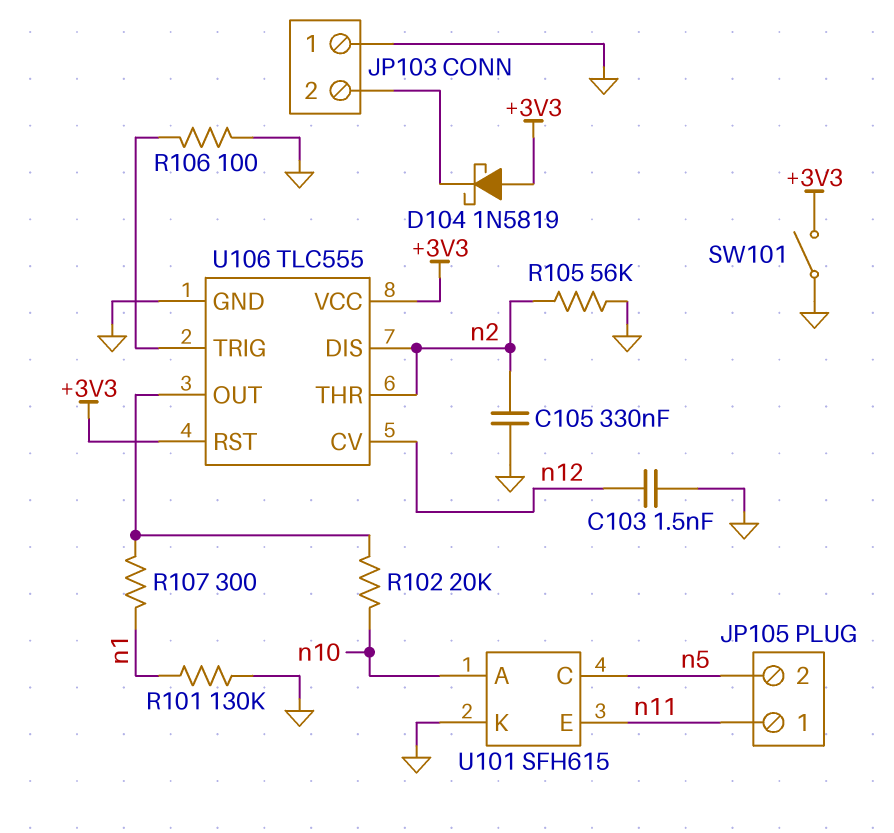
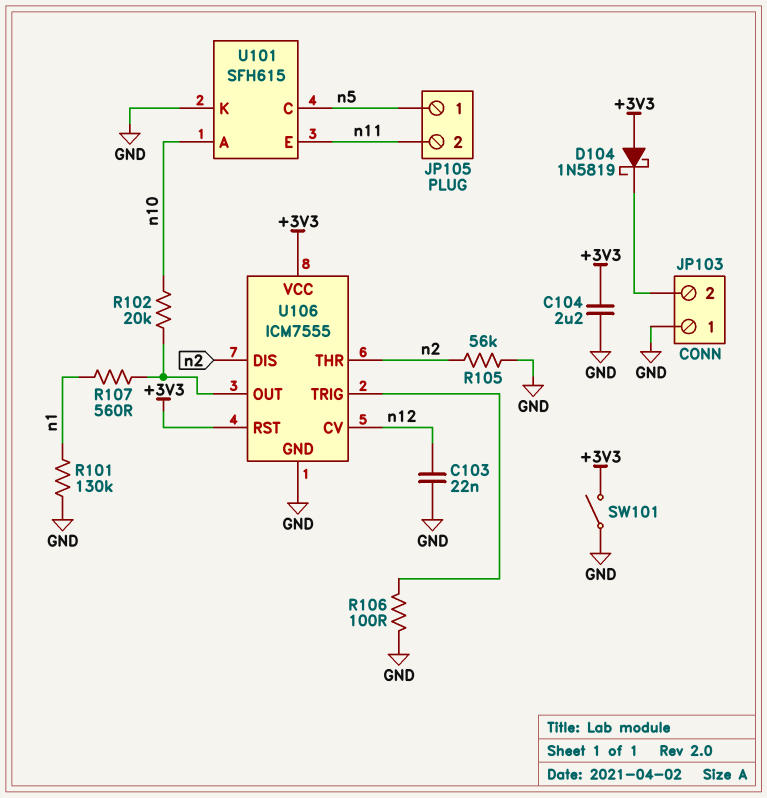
C103: 1.5nF (GND, n12) -> 22nF (GND, n12)
C104: none -> 2.2uF (+3V3, GND)
C105: 330nF (GND, n2) -> none
JP105 pin 1: n11 -> n5
JP105 pin 2: n5 -> n11
R107: 300 (U106/OUT, n1) -> 560 (U106/OUT, n1)
U106: TLC555 -> ICM7555

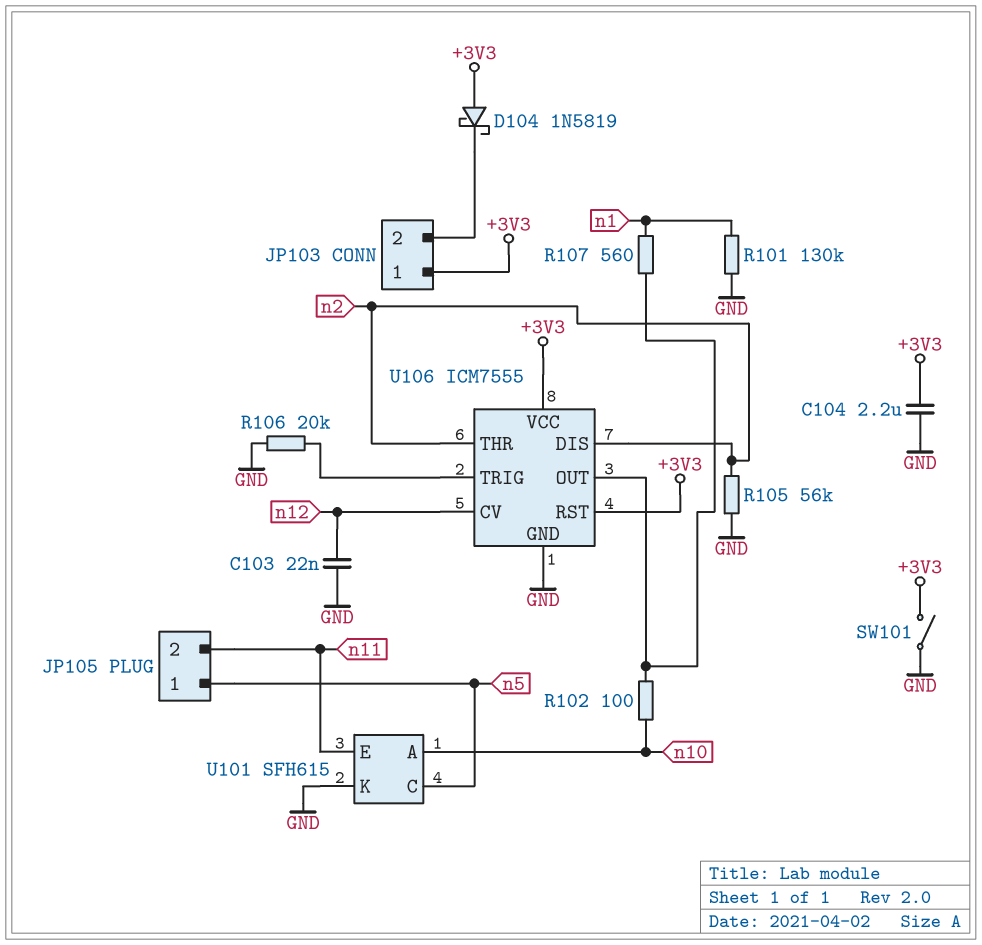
JP103 pin 1: GND -> +3V3
R102: 20k (U106/OUT, n10) -> 100 (U106/OUT, n10)
R106: 100 (GND, U106/TRIG) -> 20k (GND, U106/TRIG)

